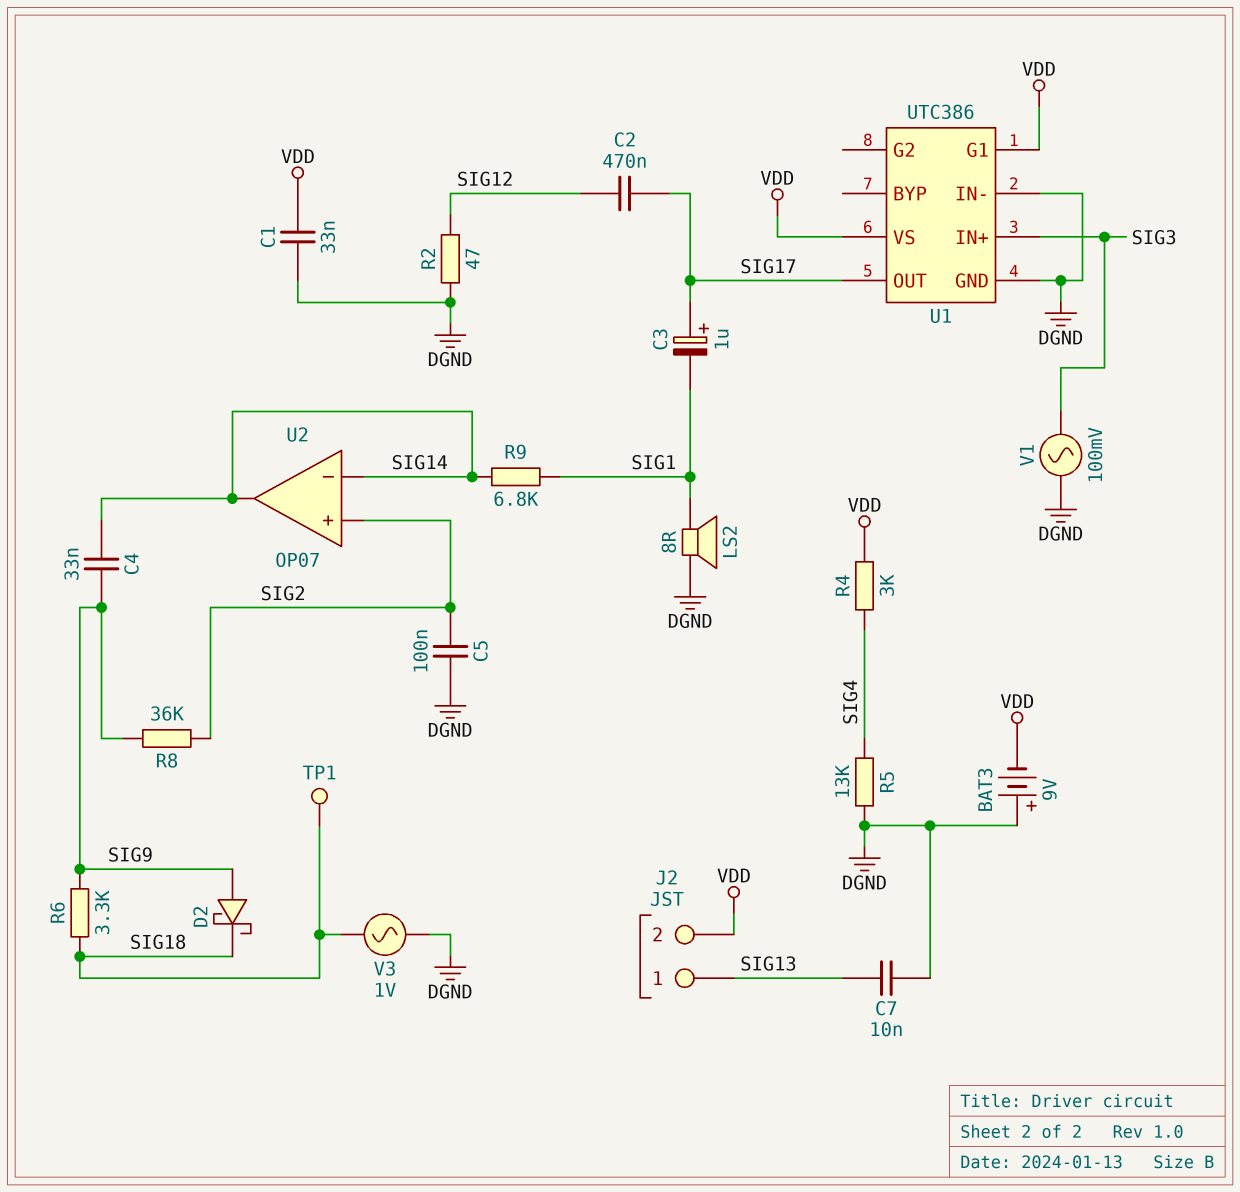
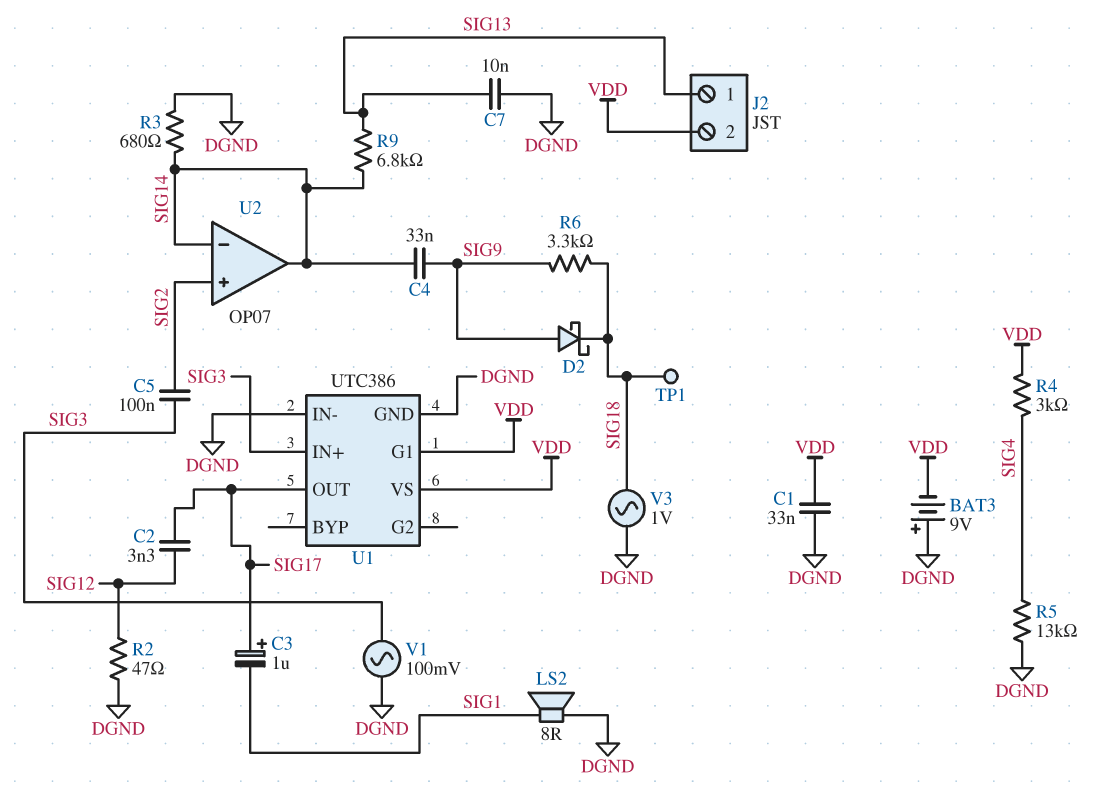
C2: 470nF (SIG12, SIG17) -> 3.3nF (SIG12, SIG17)
C5: 100nF (DGND, SIG2) -> 100nF (SIG2, SIG3)
R3: none -> 680 (DGND, SIG14)
R8: 36k (SIG2, SIG9) -> none
R9: 6.8k (SIG1, SIG14) -> 6.8k (SIG13, SIG14)

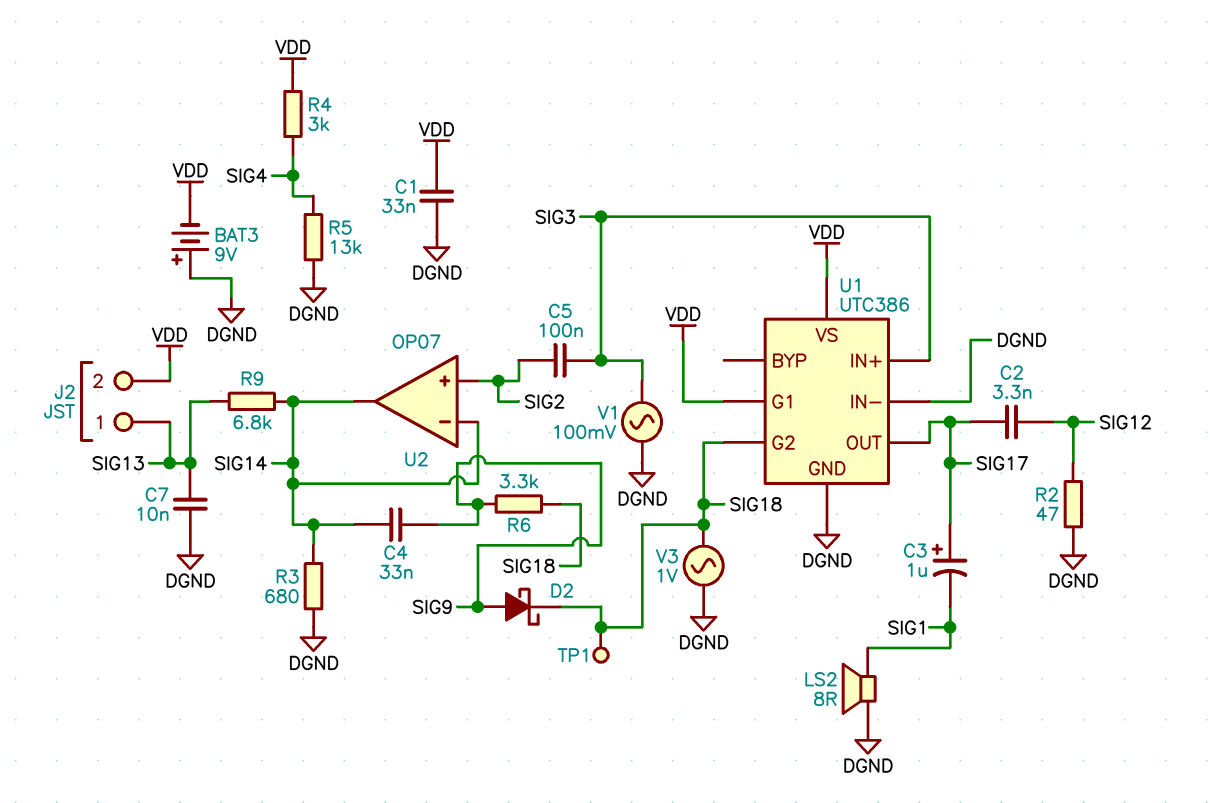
U1 pin G2: none -> SIG18

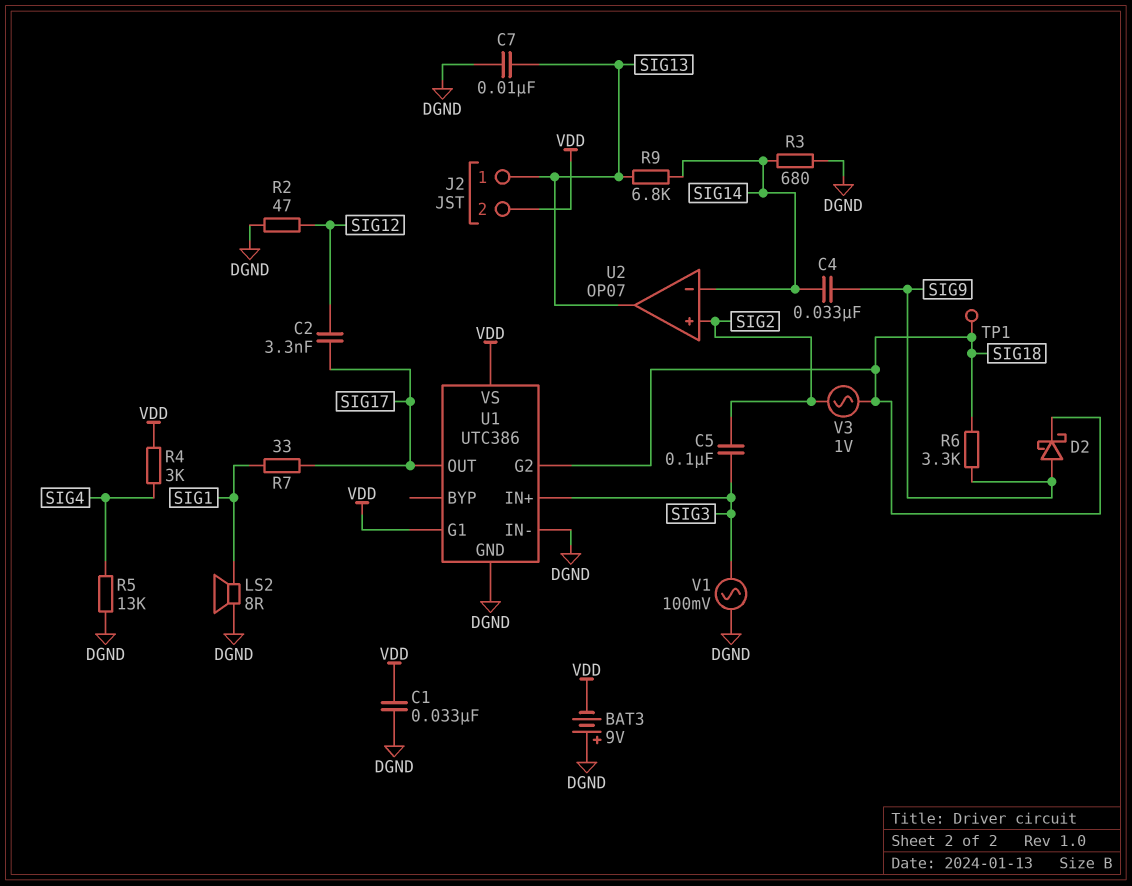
C3: 1uF (plus SIG17, minus SIG1) -> none
R7: none -> 33 (SIG1, SIG17)
U2 pin out: SIG14 -> SIG13
V3: AC 1V (DGND, SIG18) -> AC 1V (SIG2, SIG18)

